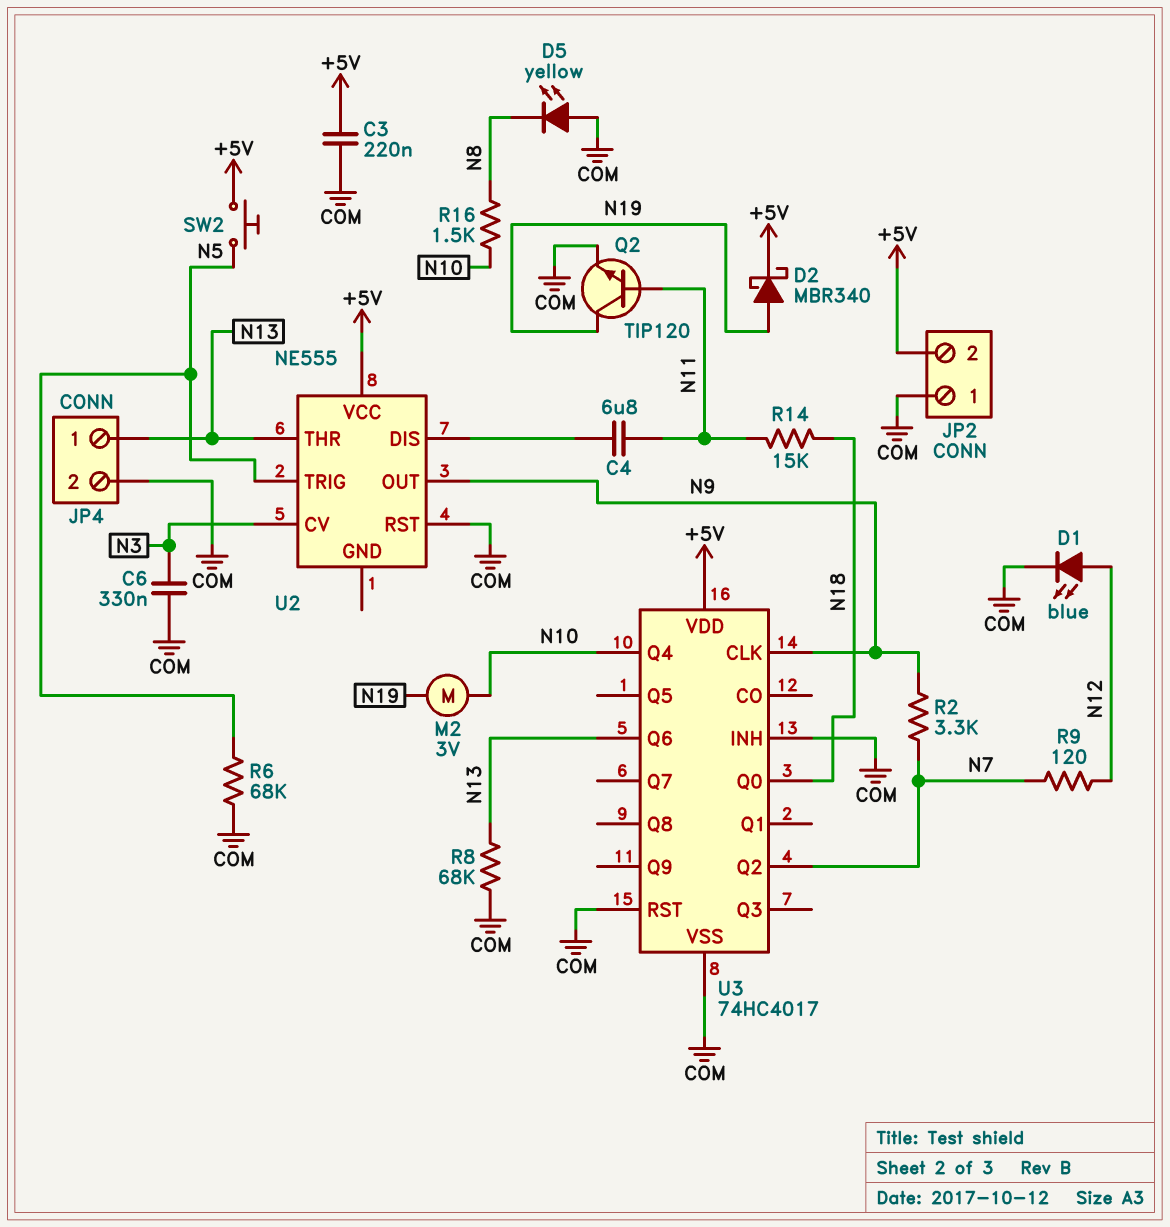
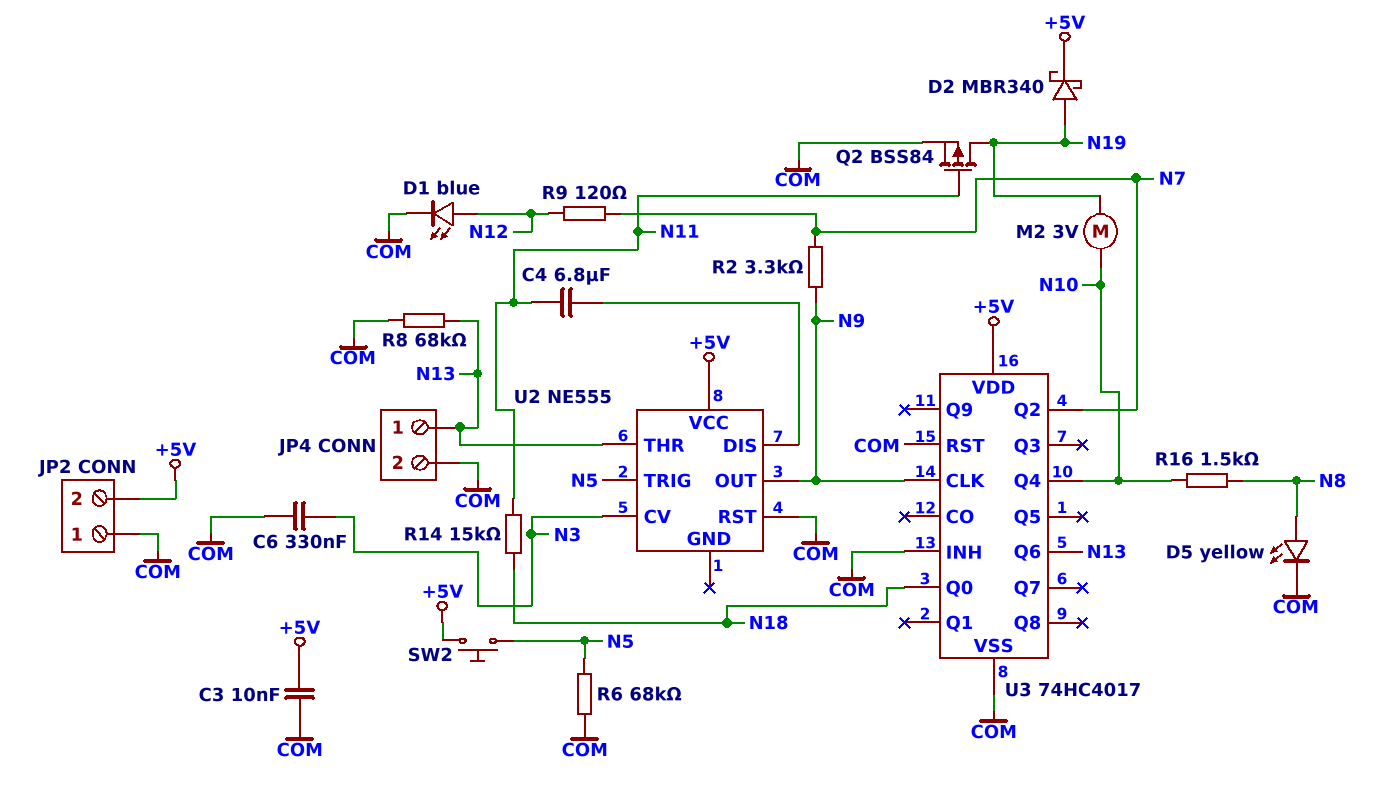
C3: 220nF (+5V, COM) -> 10nF (+5V, COM)
D5: LED yellow (A COM, K N8) -> LED yellow (A N8, K COM)
Q2: NPN TIP120 (B N11, C N19, E COM) -> PMOS BSS84 (G N11, D N19, S COM)

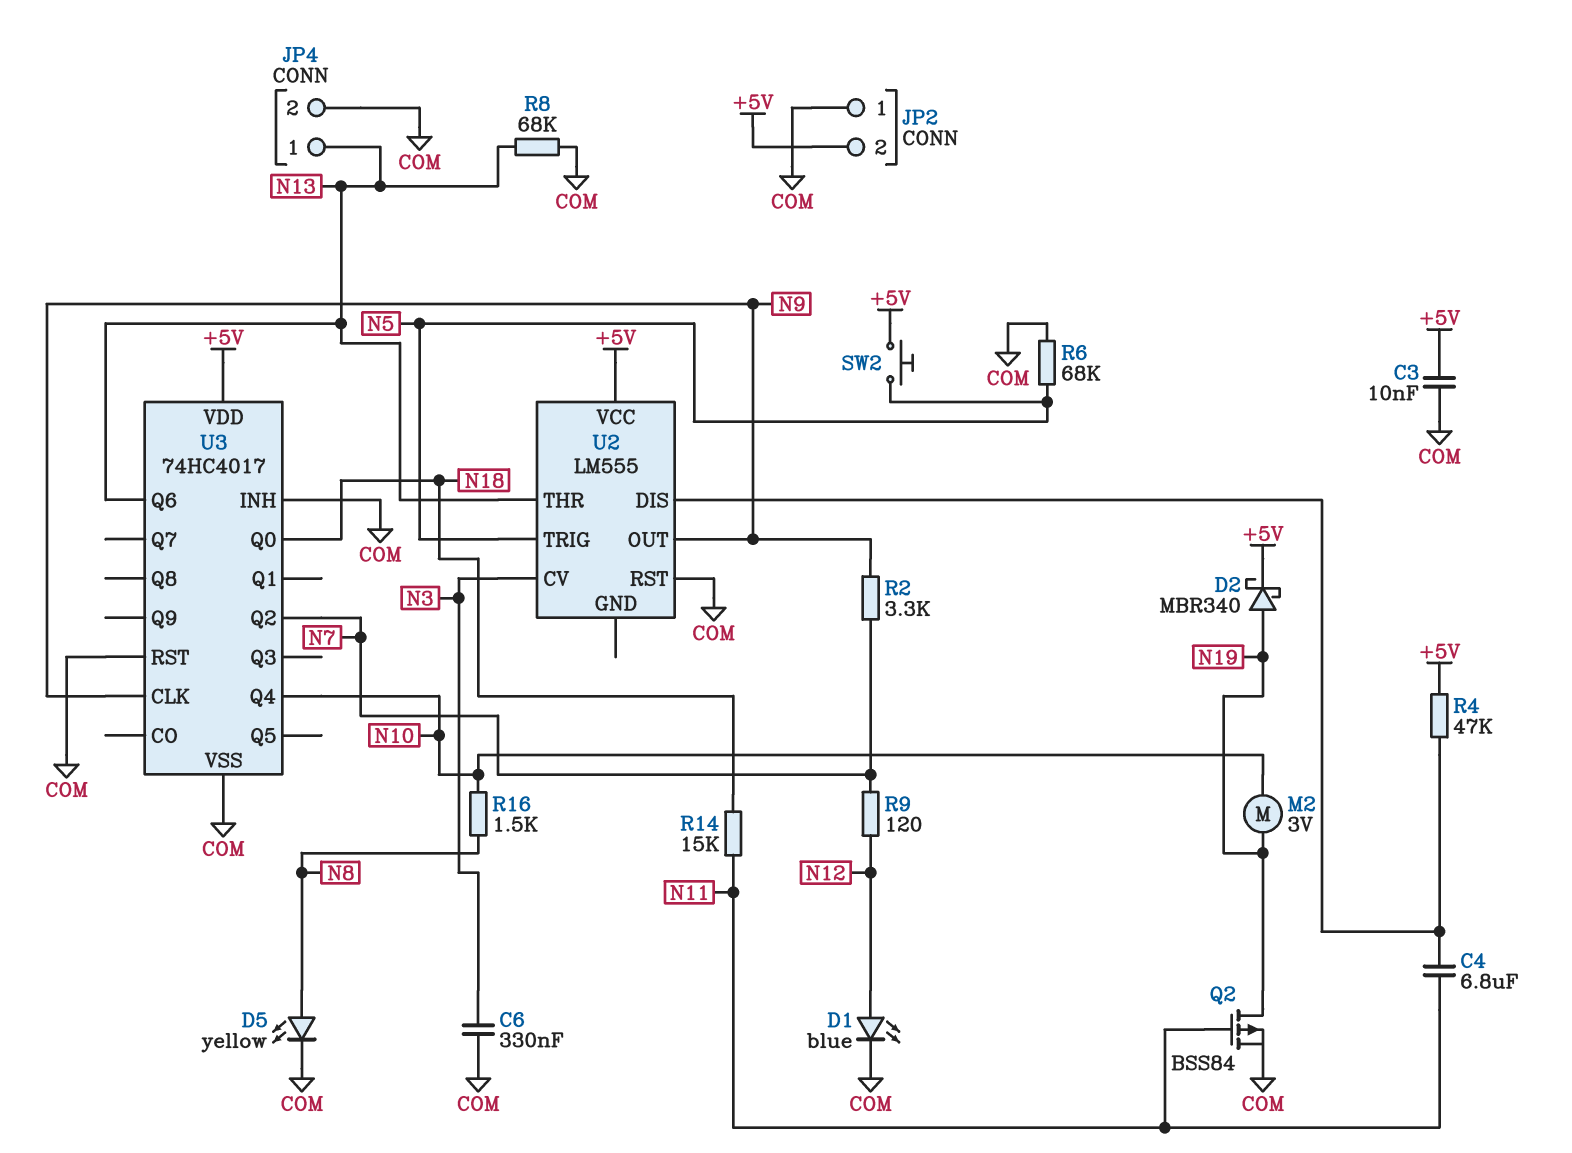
R4: none -> 47k (+5V, U2/DIS)
U2: NE555 -> LM555

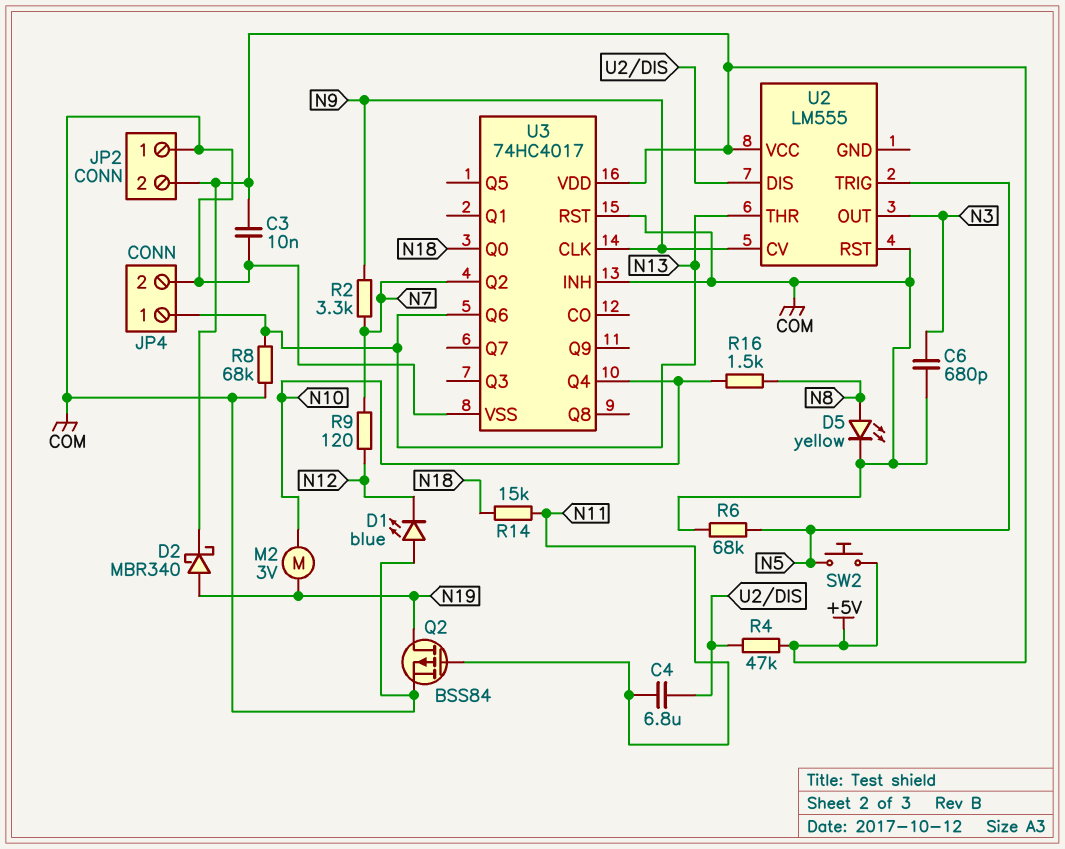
C6: 330nF (COM, N3) -> 680pF (COM, N3)
D1: LED blue (A N12, K COM) -> LED blue (A COM, K N12)
U2 pin CV: N3 -> N9
U2 pin OUT: N9 -> N3

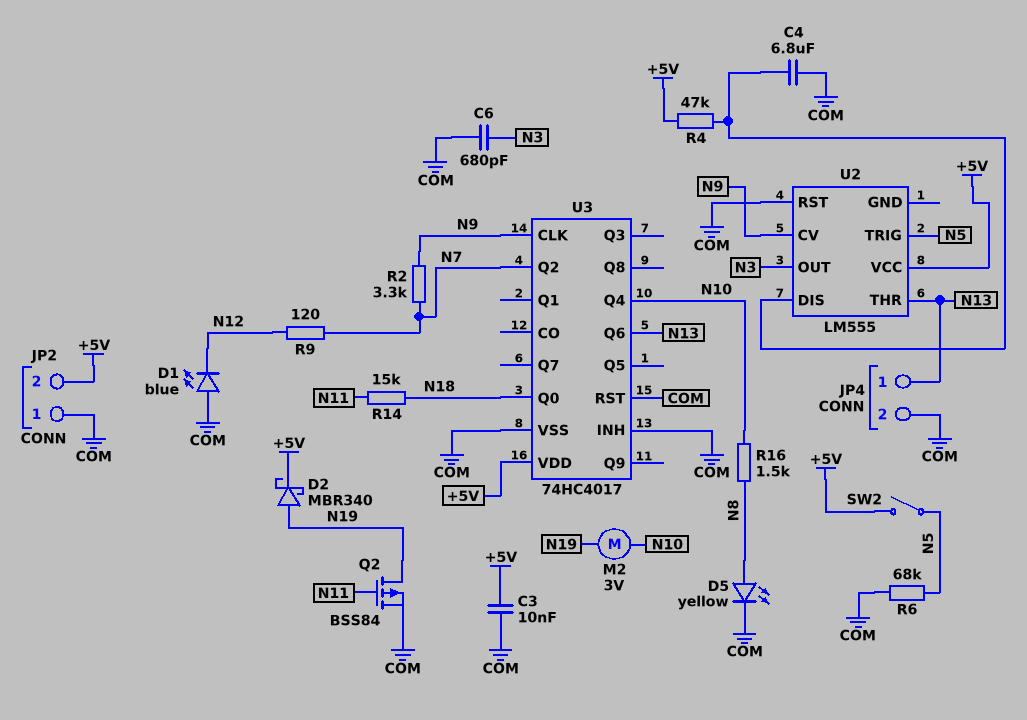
C4: 6.8uF (N11, U2/DIS) -> 6.8uF (COM, U2/DIS)
R8: 68k (COM, N13) -> none
SW2: button (+5V, N5) -> switch (+5V, N5)

